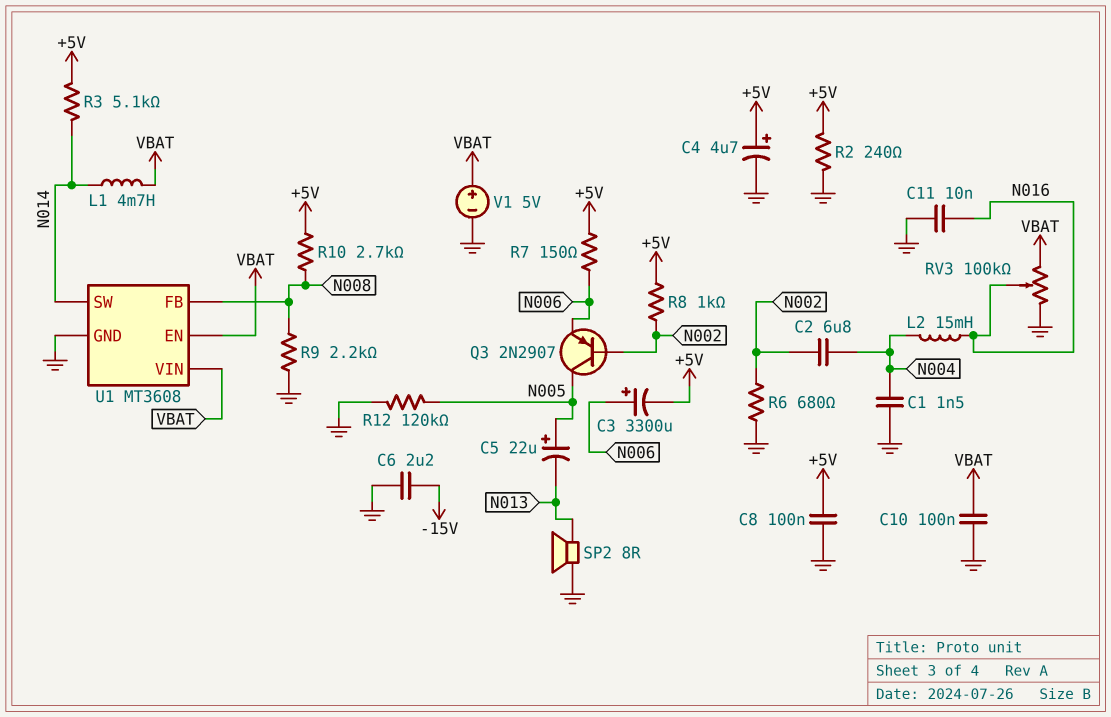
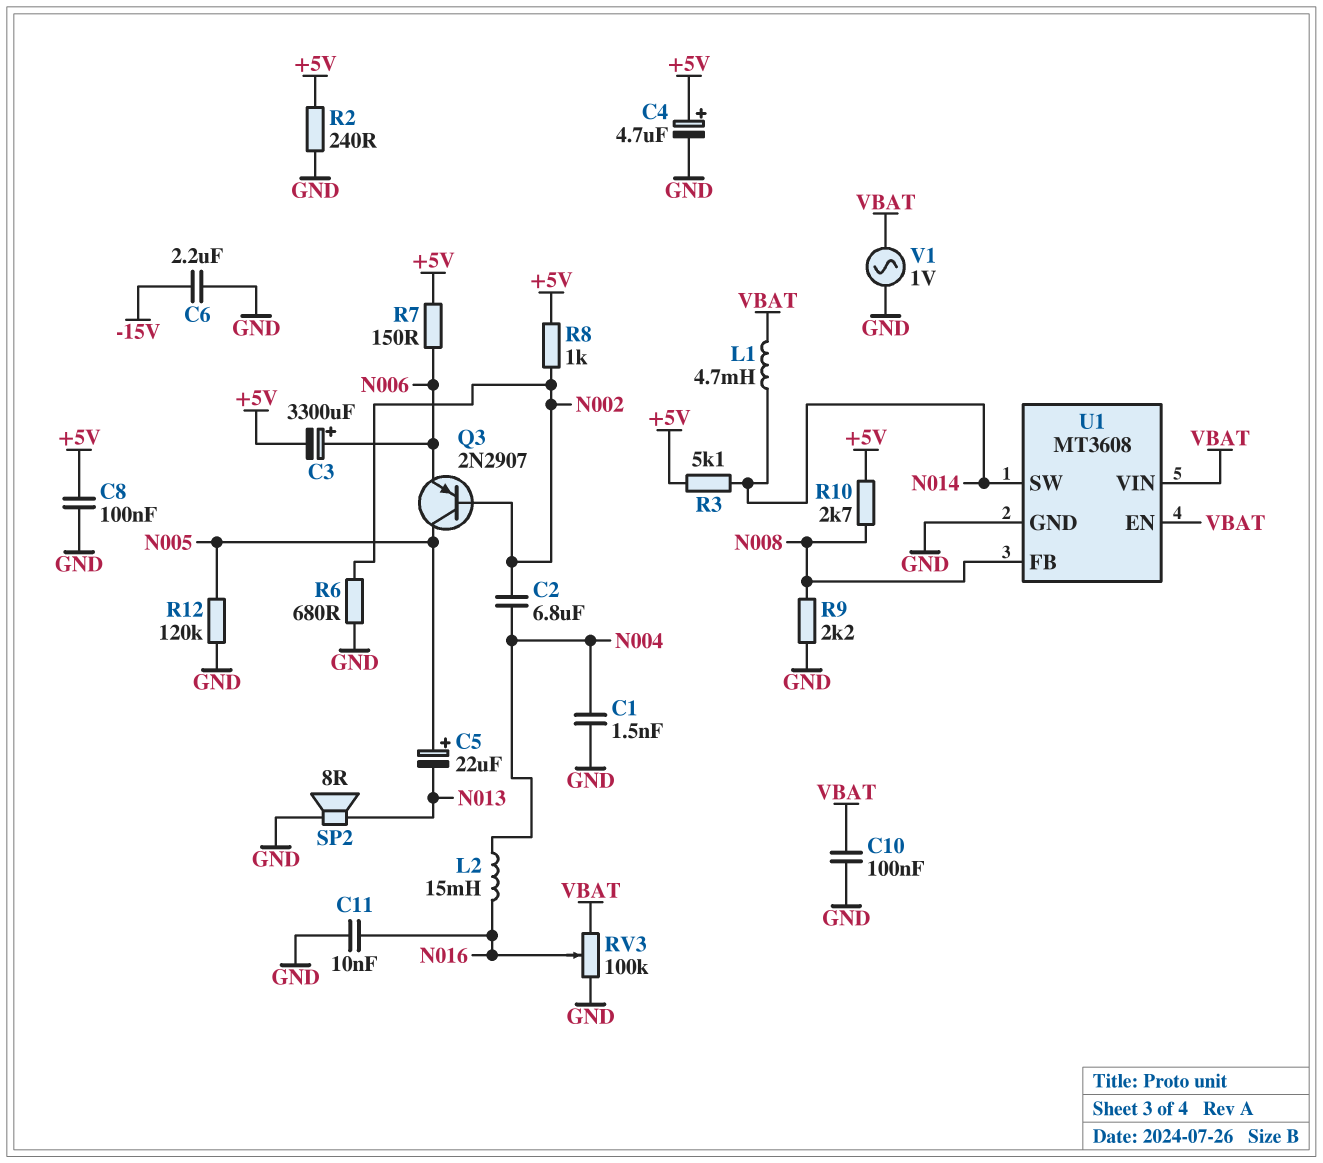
V1: 5V (plus VBAT, minus GND) -> AC 1V (GND, VBAT)

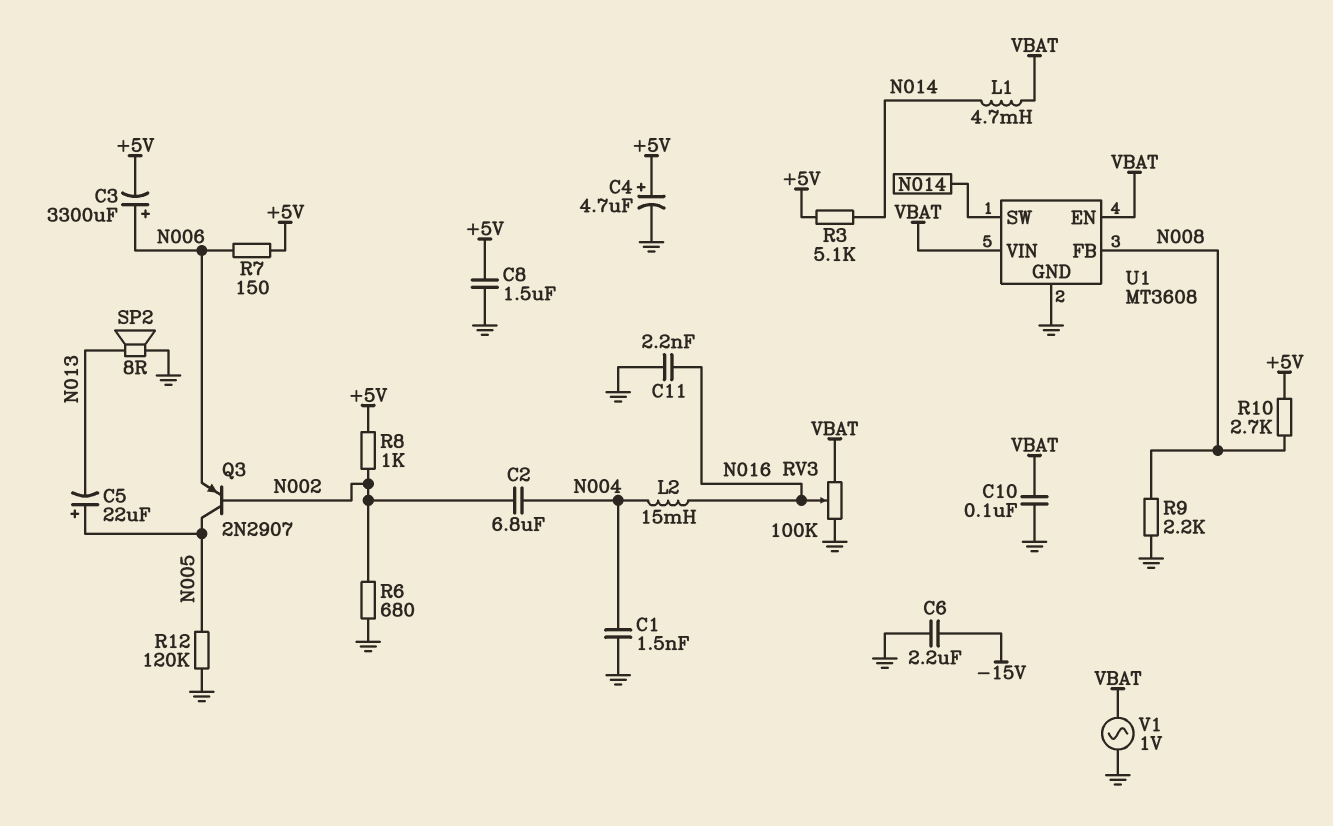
C8: 100nF (+5V, GND) -> 1.5uF (+5V, GND)
C11: 10nF (GND, N016) -> 2.2nF (GND, N016)
R2: 240 (+5V, GND) -> none

